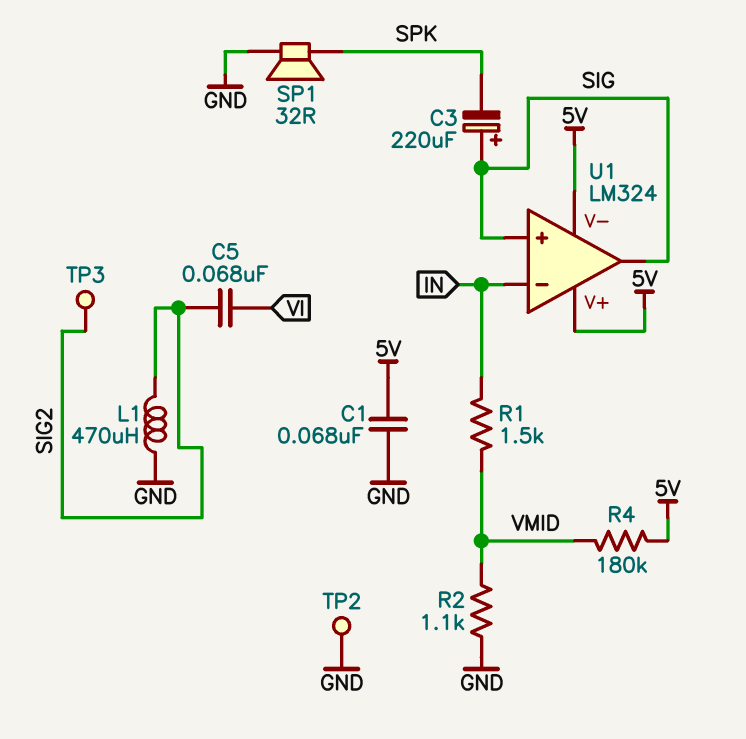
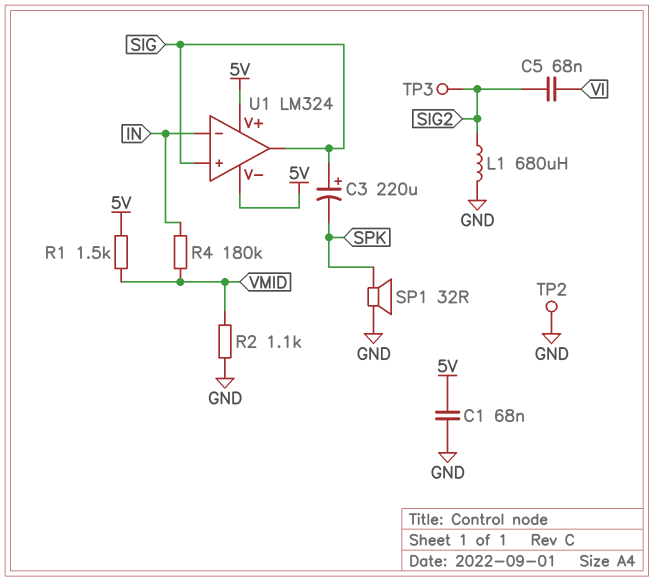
L1: 470uH (GND, SIG2) -> 680uH (GND, SIG2)
R1: 1.5k (IN, VMID) -> 1.5k (5V, VMID)
R4: 180k (5V, VMID) -> 180k (IN, VMID)

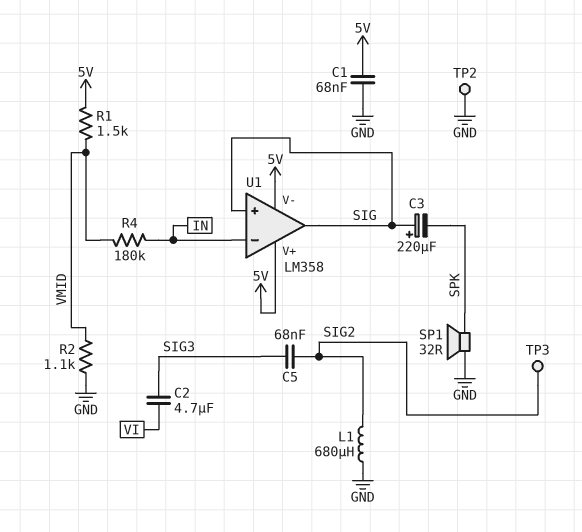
C2: none -> 4.7uF (SIG3, VI)
C5: 68nF (SIG2, VI) -> 68nF (SIG2, SIG3)
U1: LM324 -> LM358

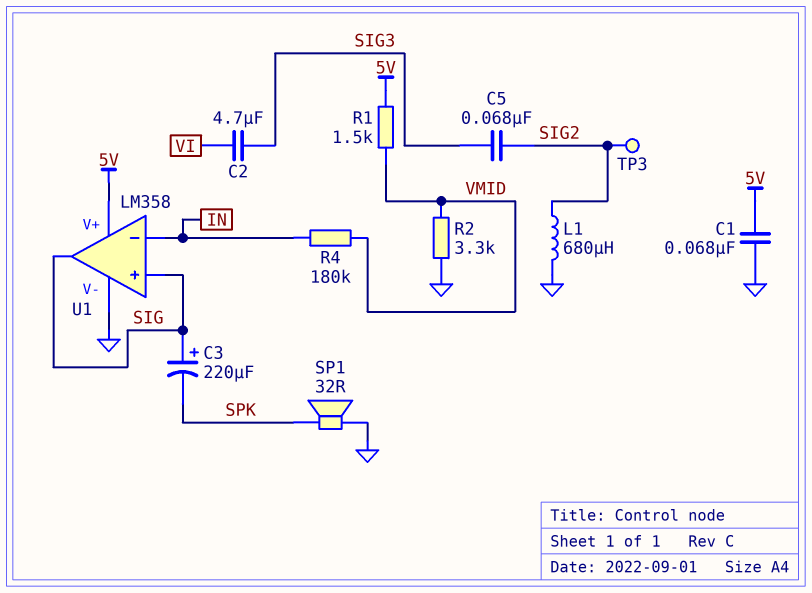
R2: 1.1k (GND, VMID) -> 3.3k (GND, VMID)
TP2: test point (GND) -> none
U1 pin V-: 5V -> GND

